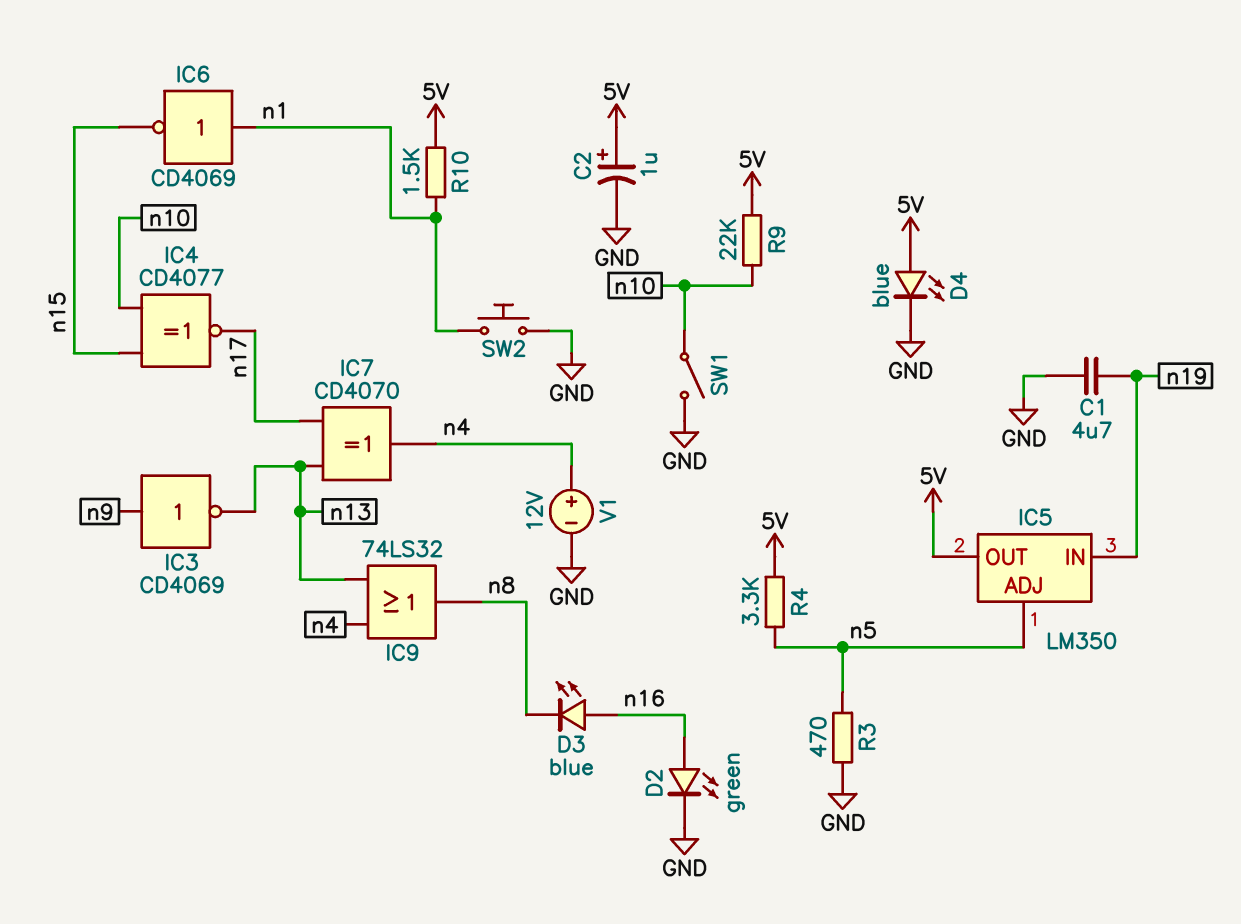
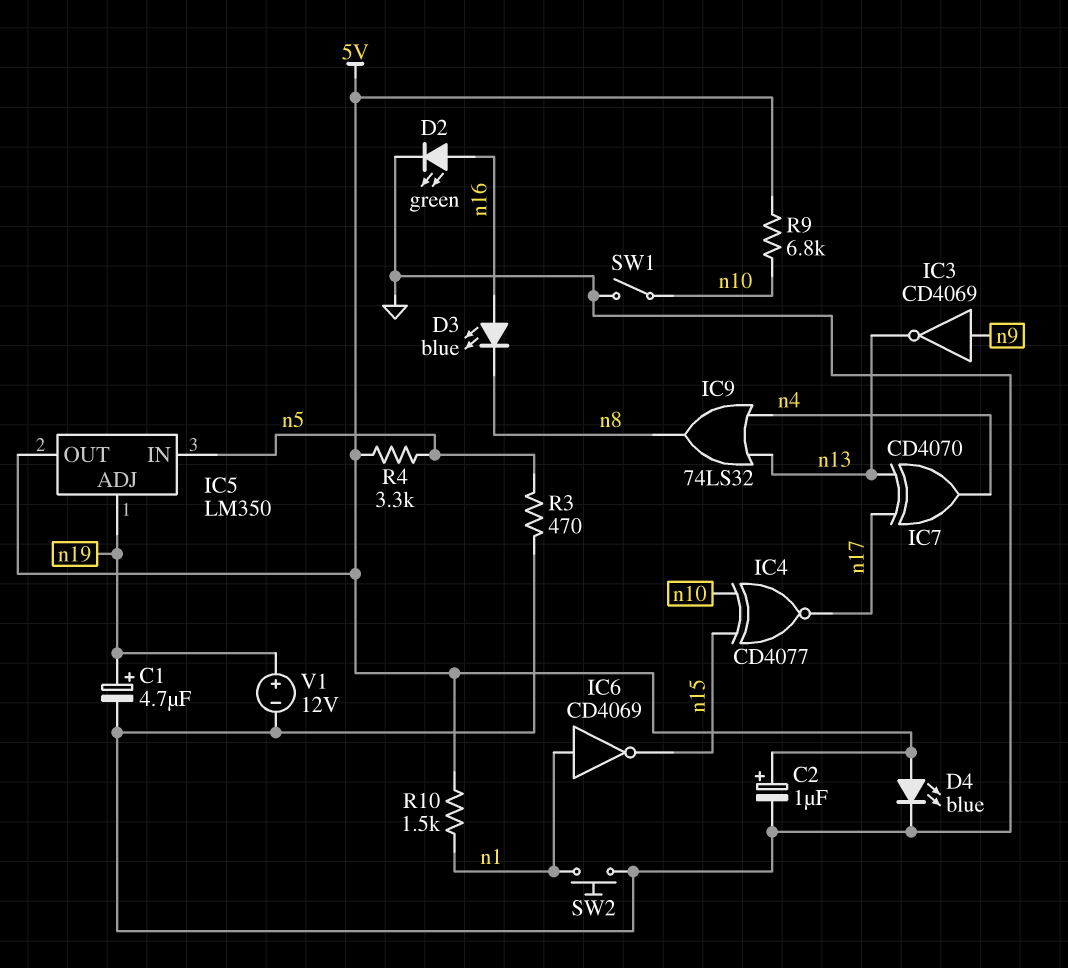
C1: 4.7uF (GND, n19) -> 4.7uF (plus n19, minus GND)
IC5 pin ADJ: n5 -> n19
IC5 pin IN: n19 -> n5
R9: 22k (5V, n10) -> 6.8k (5V, n10)
V1: 12V (plus n4, minus GND) -> 12V (plus n19, minus GND)

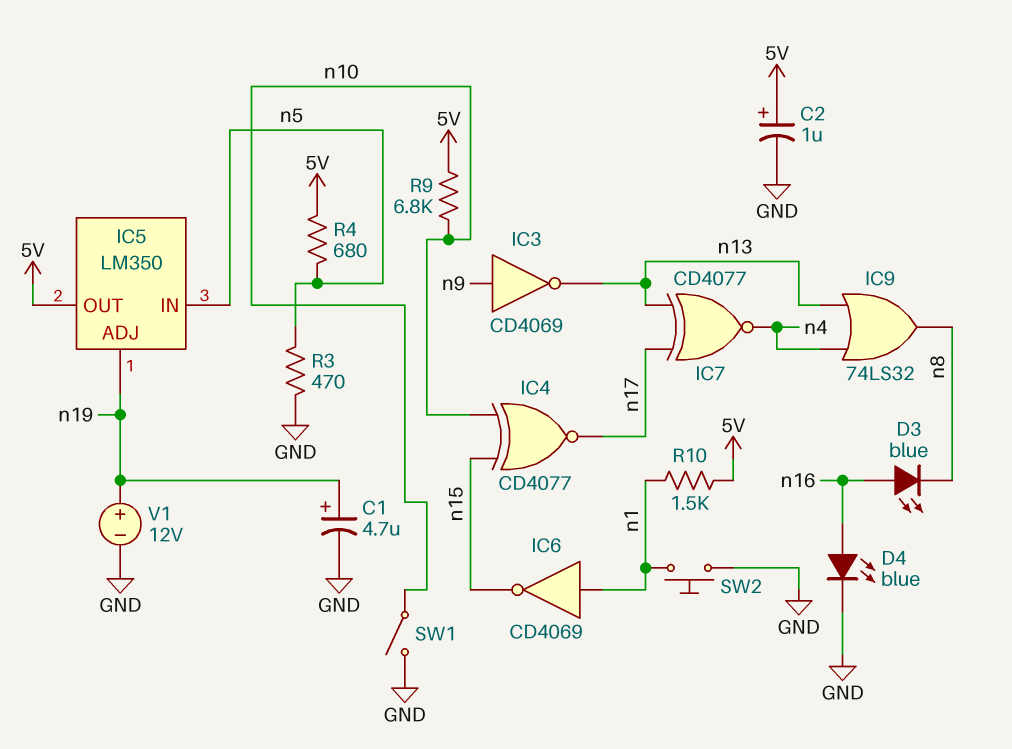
D2: LED green (A n16, K GND) -> none
D4: LED blue (A 5V, K GND) -> LED blue (A n16, K GND)
IC7: XOR CD4070 (in n13, in n17, out n4) -> XNOR CD4077 (in n13, in n17, out n4)
R4: 3.3k (5V, n5) -> 680 (5V, n5)

